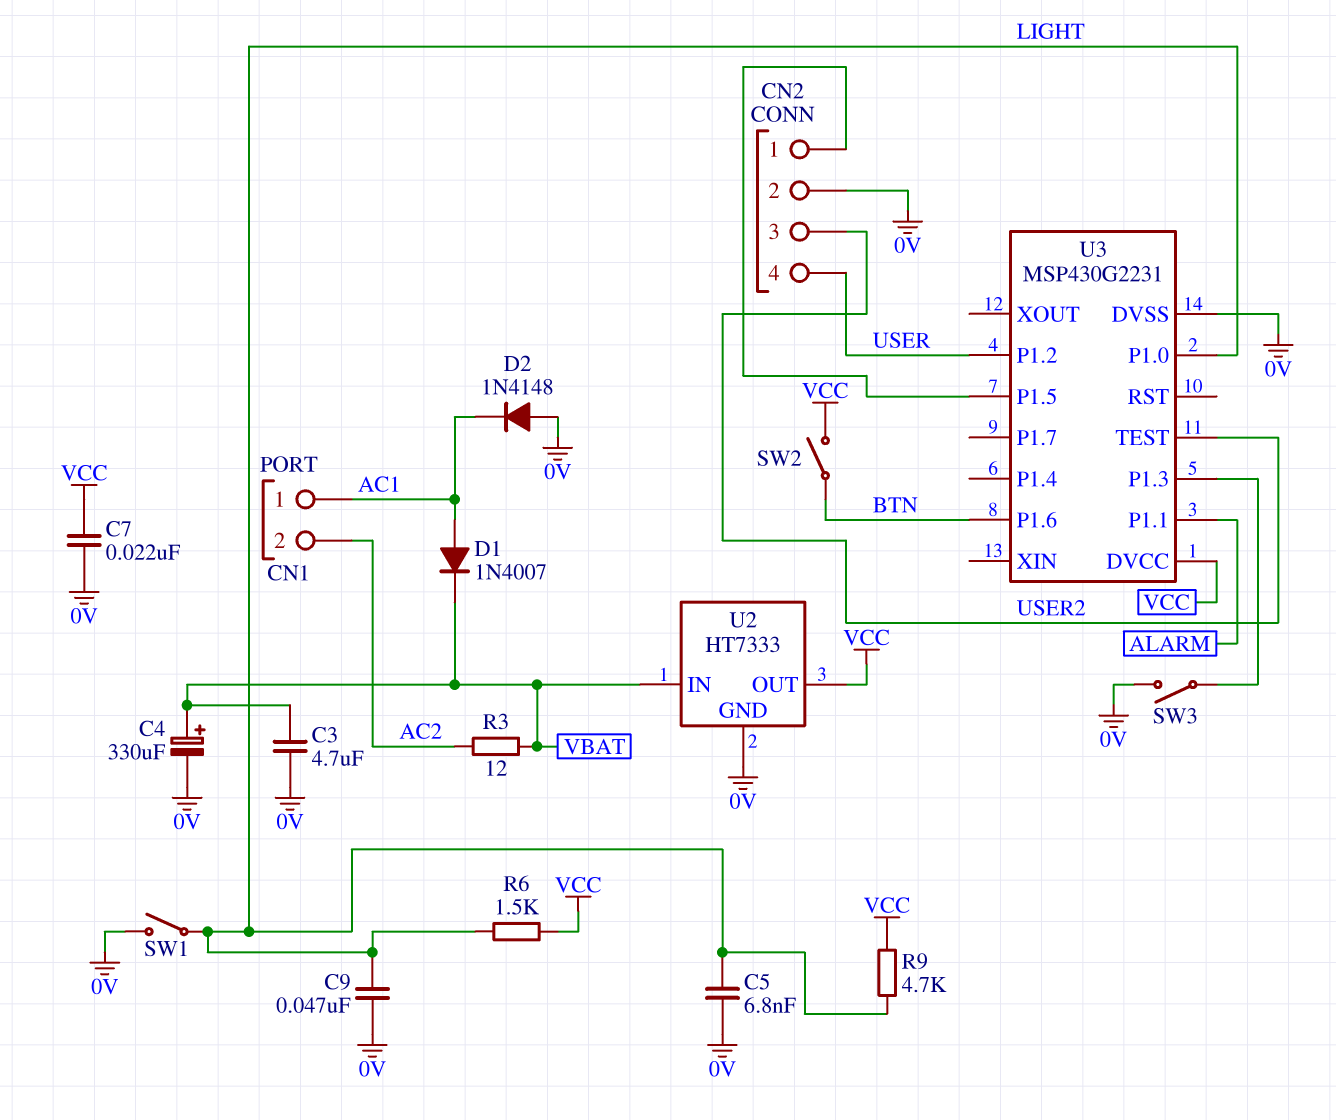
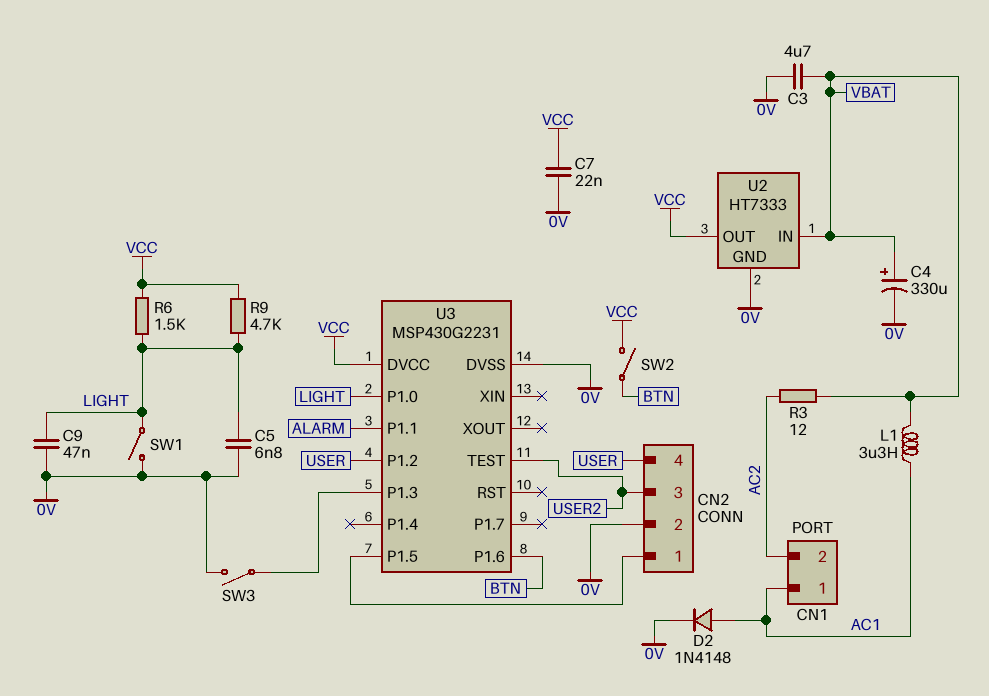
D1: diode 1N4007 (A AC1, K VBAT) -> none
D2: diode 1N4148 (A 0V, K AC1) -> diode 1N4148 (A AC1, K 0V)
L1: none -> 3.3uH (AC1, VBAT)

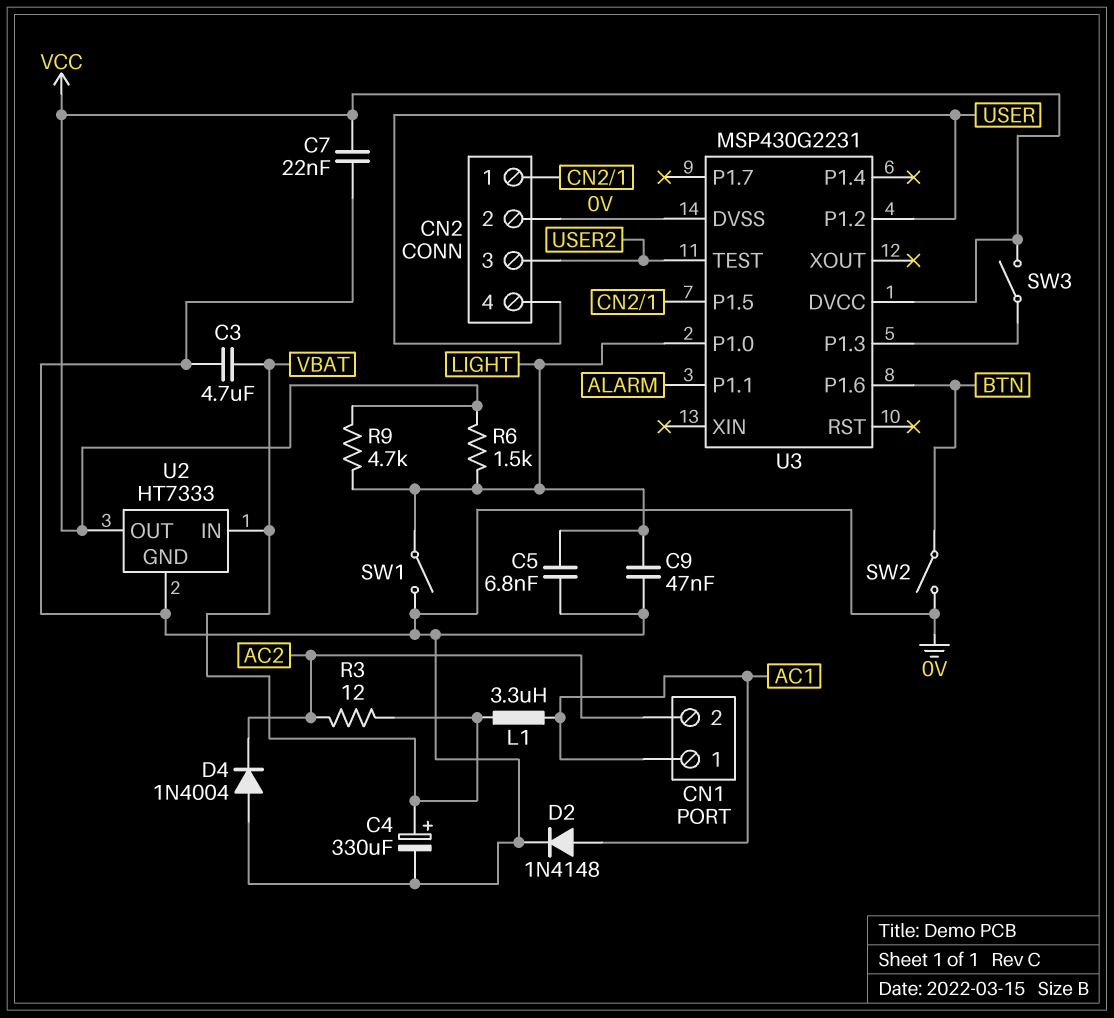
D4: none -> diode 1N4004 (A 0V, K AC2)
SW2: switch (BTN, VCC) -> switch (0V, BTN)
SW3: switch (0V, U3/P1.3) -> switch (U3/P1.3, VCC)

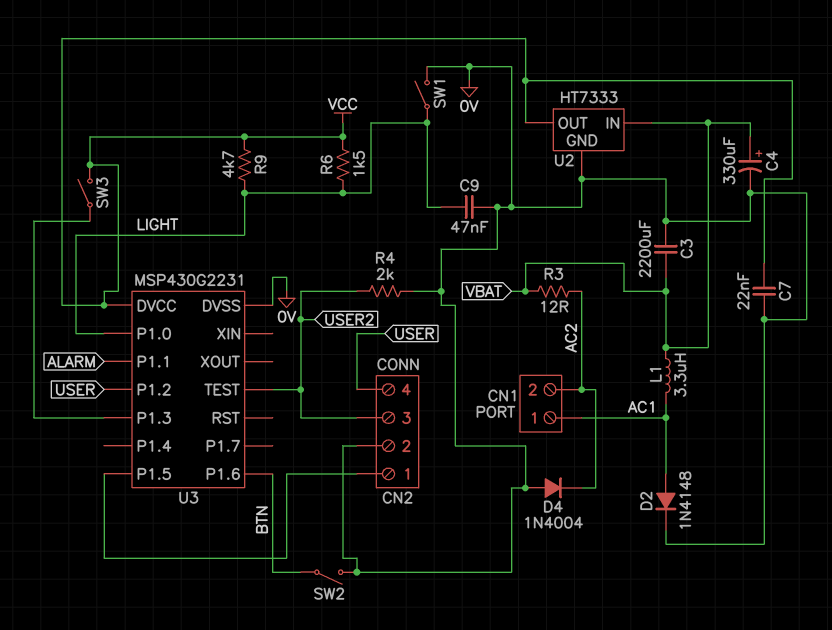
C3: 4.7uF (0V, VBAT) -> 2200uF (0V, VBAT)
C5: 6.8nF (0V, LIGHT) -> none
R4: none -> 2k (0V, USER2)

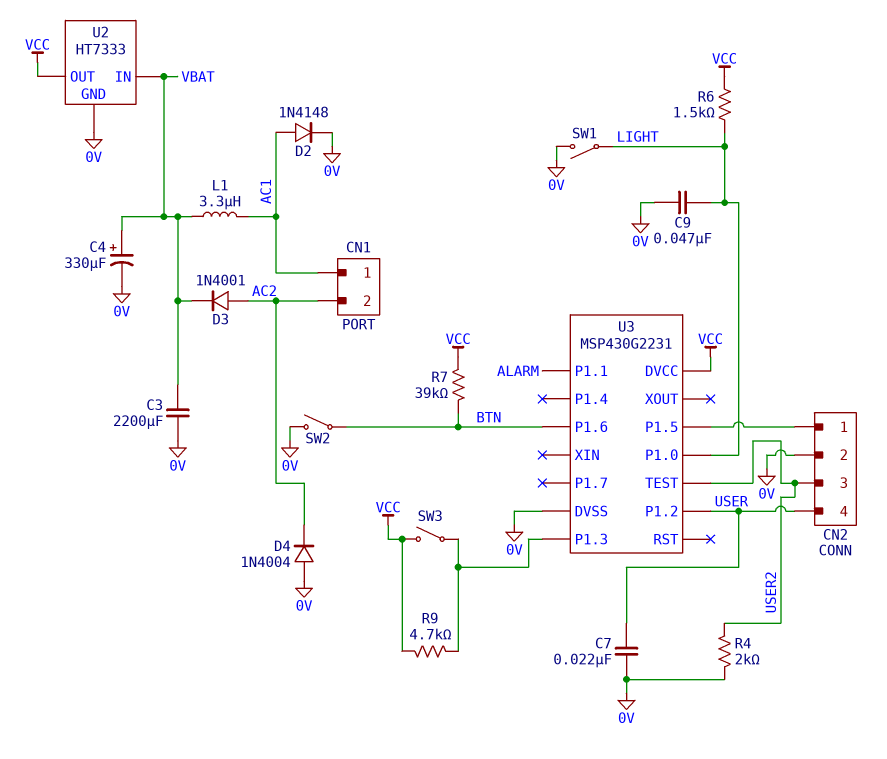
C7: 22nF (0V, VCC) -> 22nF (0V, USER)
D3: none -> diode 1N4001 (A AC2, K VBAT)
R3: 12 (AC2, VBAT) -> none
R7: none -> 39k (BTN, VCC)
R9: 4.7k (LIGHT, VCC) -> 4.7k (U3/P1.3, VCC)

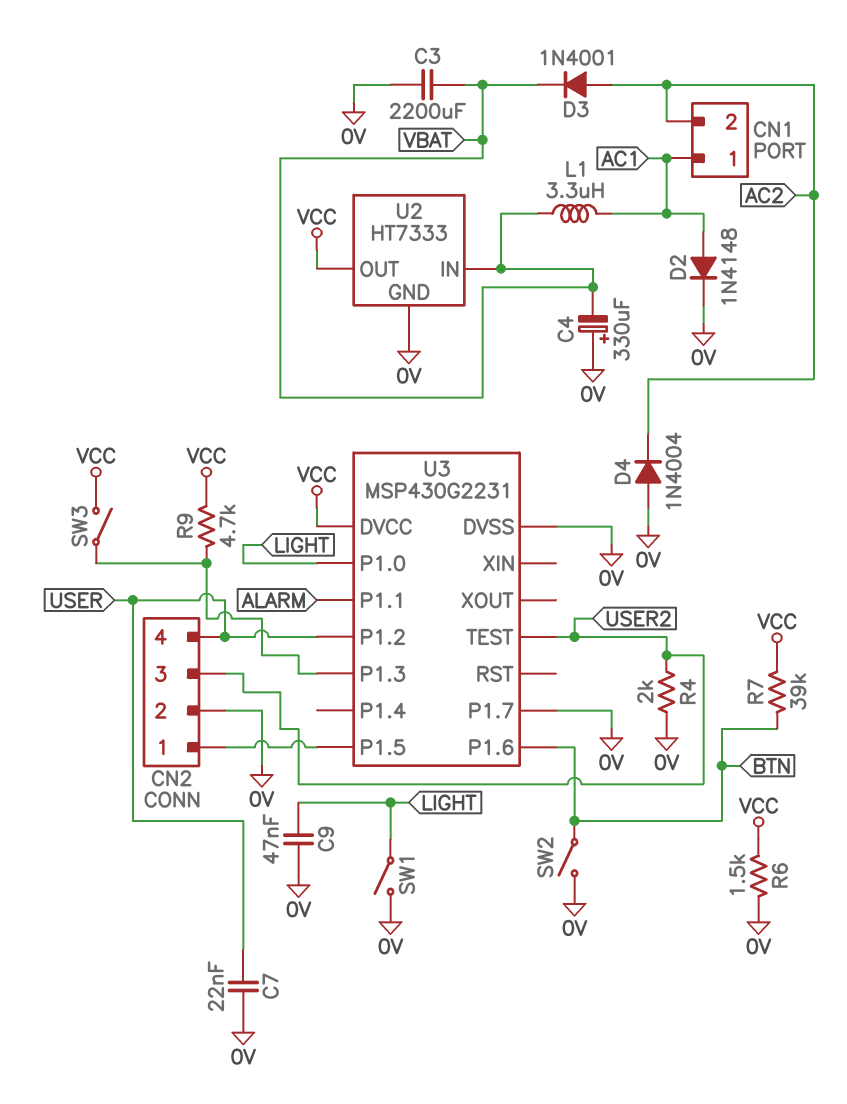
C4: 330uF (plus VBAT, minus 0V) -> 330uF (plus 0V, minus VBAT)
R6: 1.5k (LIGHT, VCC) -> 1.5k (0V, VCC)
U3 pin P1.7: none -> 0V

